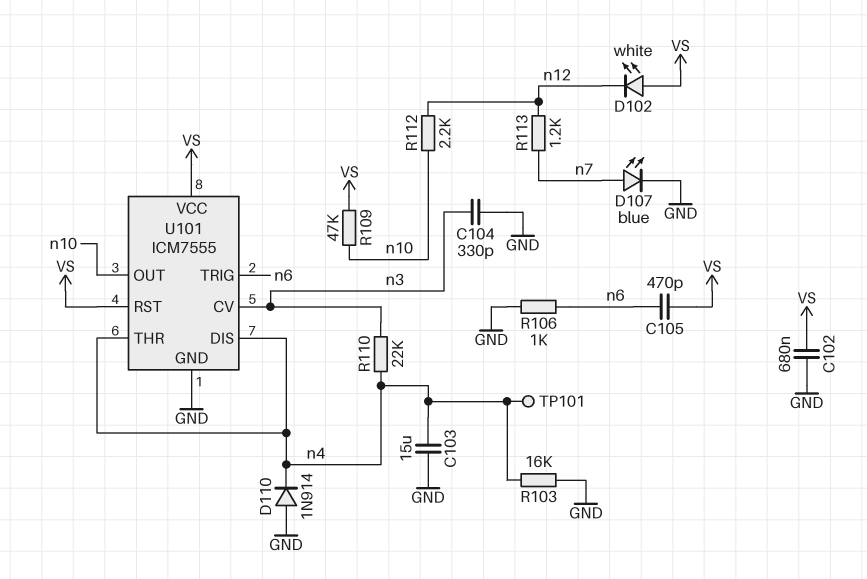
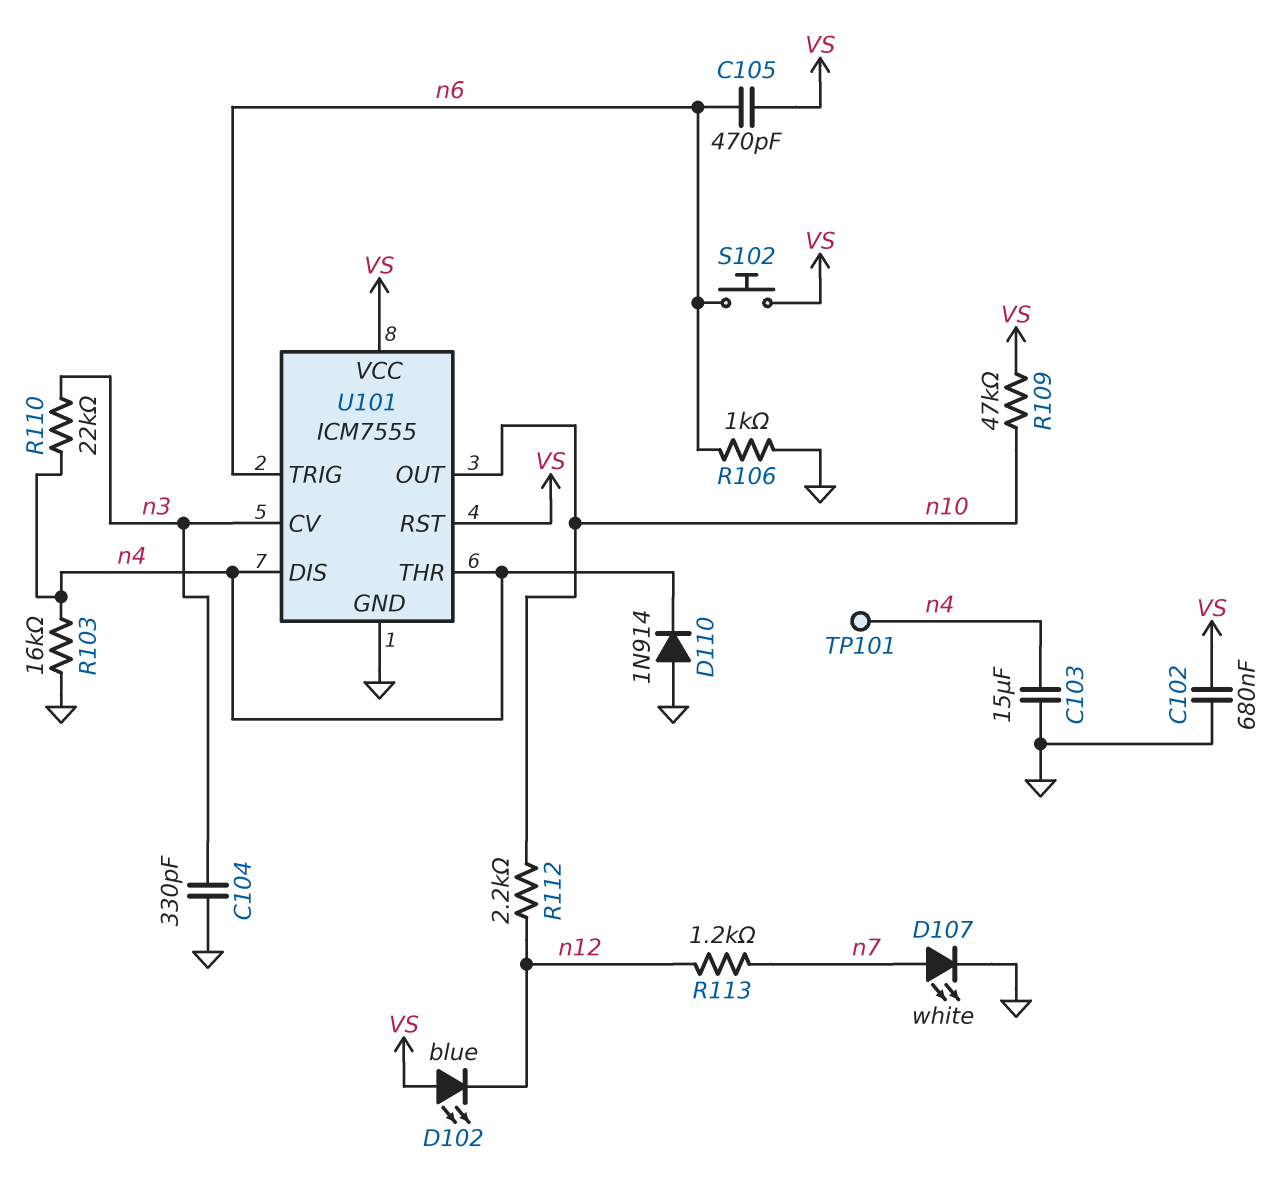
D102: LED white (A VS, K n12) -> LED blue (A VS, K n12)
D107: LED blue (A n7, K GND) -> LED white (A n7, K GND)
S102: none -> button (VS, n6)

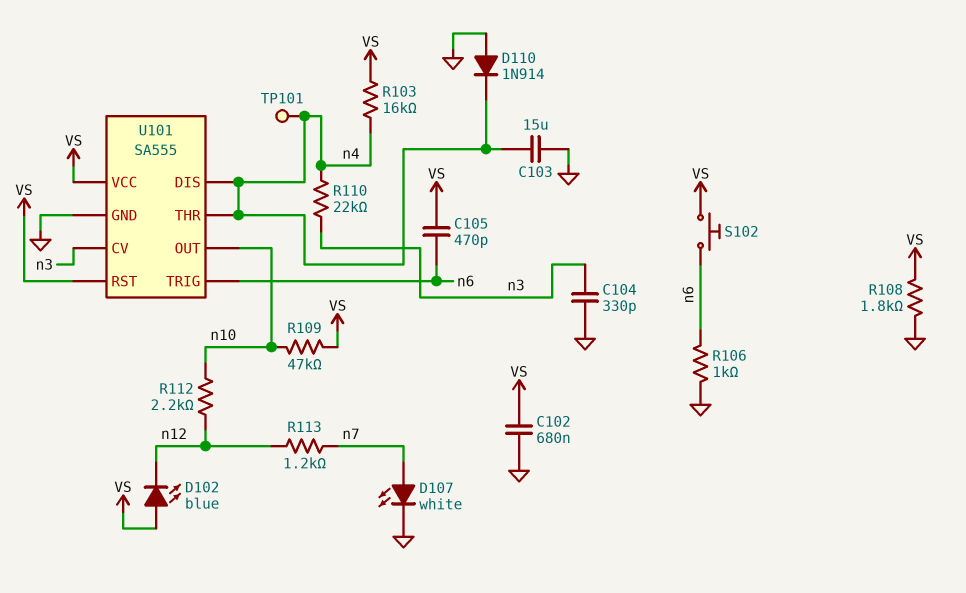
R103: 16k (GND, n4) -> 16k (VS, n4)
R108: none -> 1.8k (GND, VS)
U101: ICM7555 -> SA555

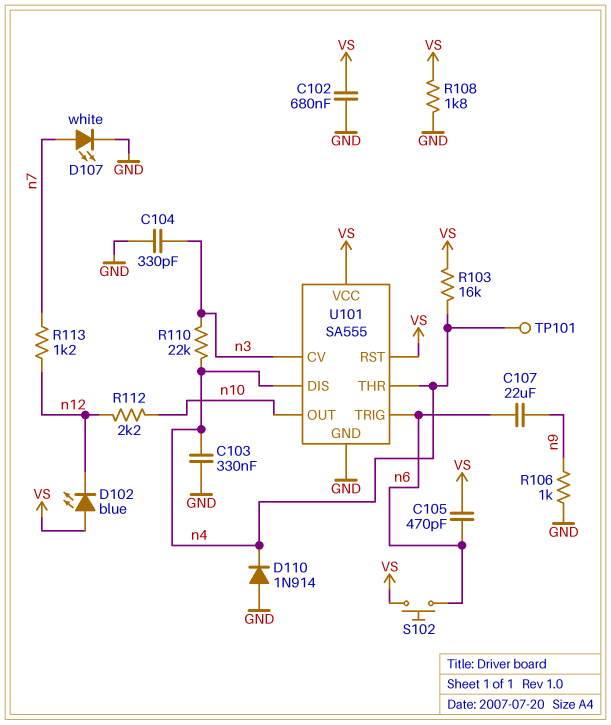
C103: 15uF (GND, n4) -> 330nF (GND, n4)
C107: none -> 22uF (n6, n9)
R106: 1k (GND, n6) -> 1k (GND, n9)
R109: 47k (VS, n10) -> none

